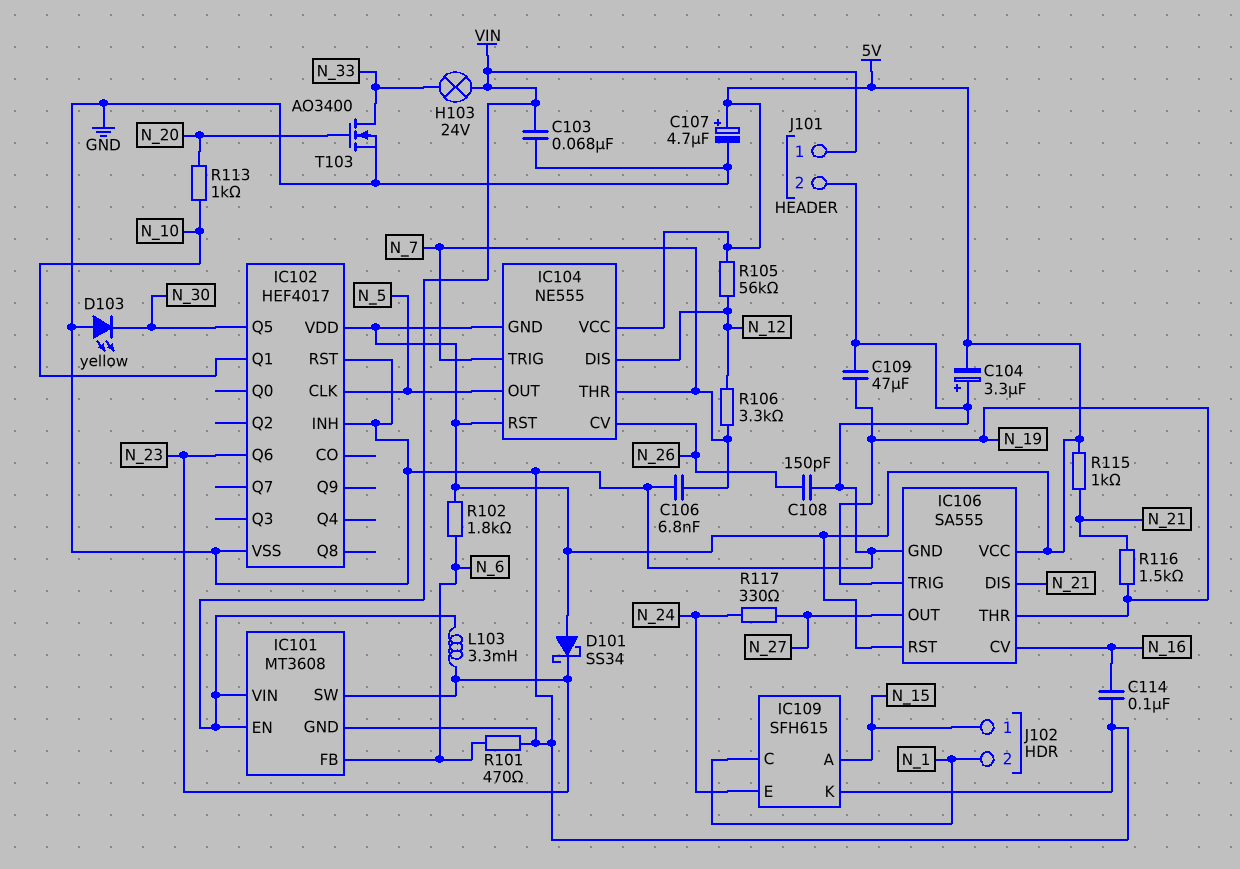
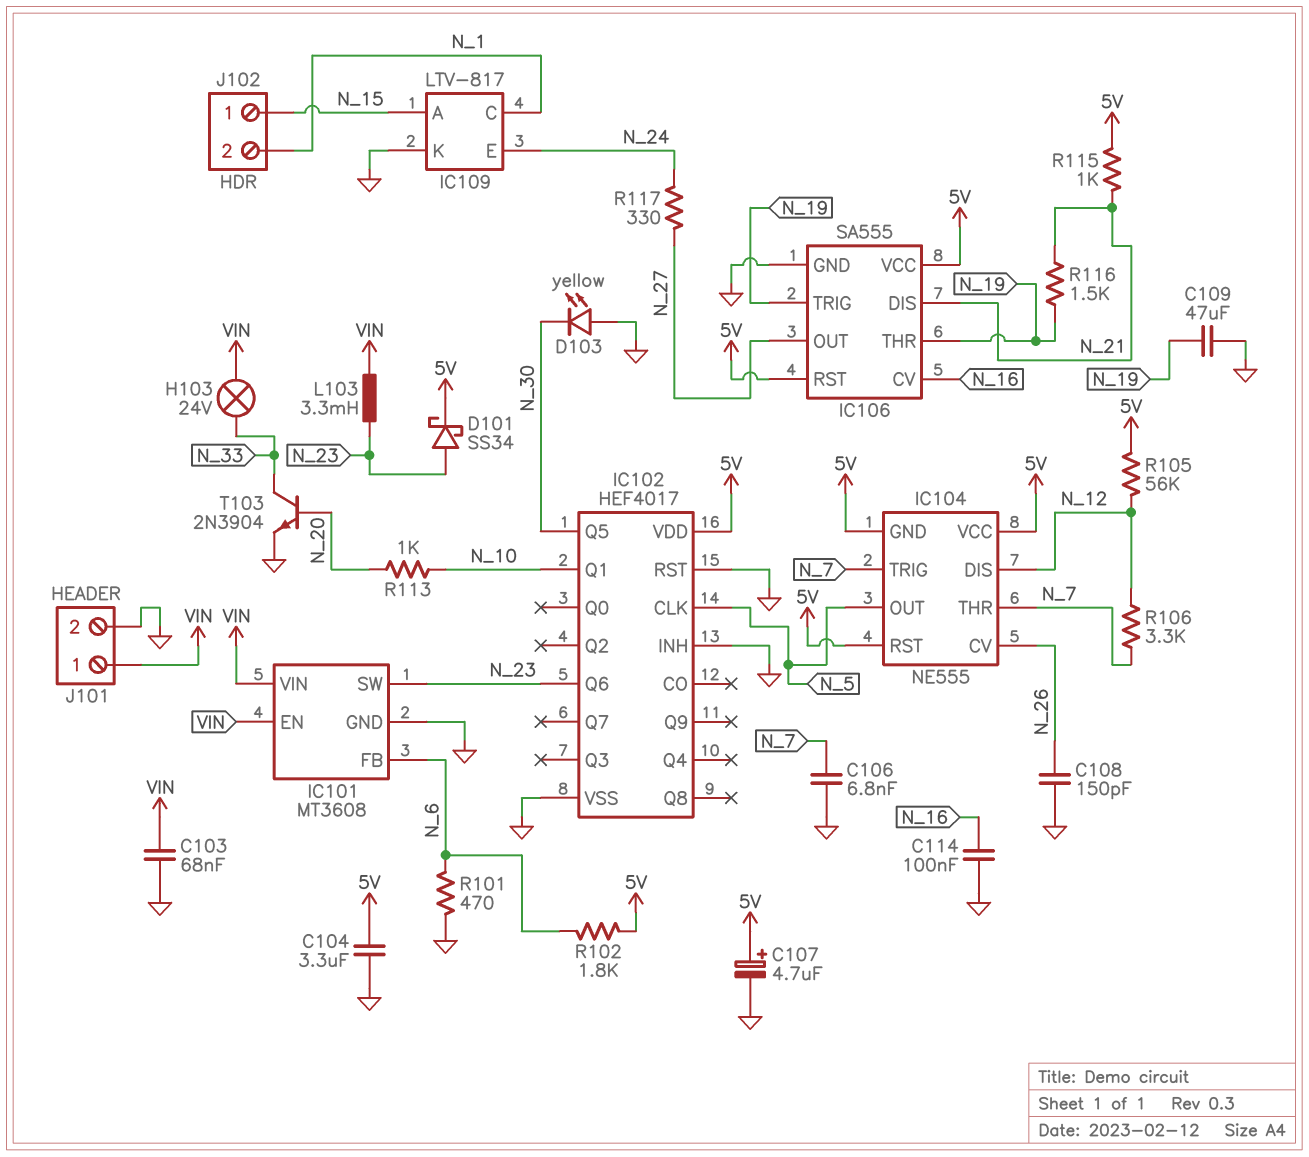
C104: 3.3uF (plus GND, minus 5V) -> 3.3uF (5V, GND)
D101: schottky SS34 (A 5V, K N_23) -> schottky SS34 (A N_23, K 5V)
IC109: SFH615 -> LTV-817
T103: NMOS AO3400 (G N_20, D N_33, S GND) -> NPN 2N3904 (B N_20, C N_33, E GND)

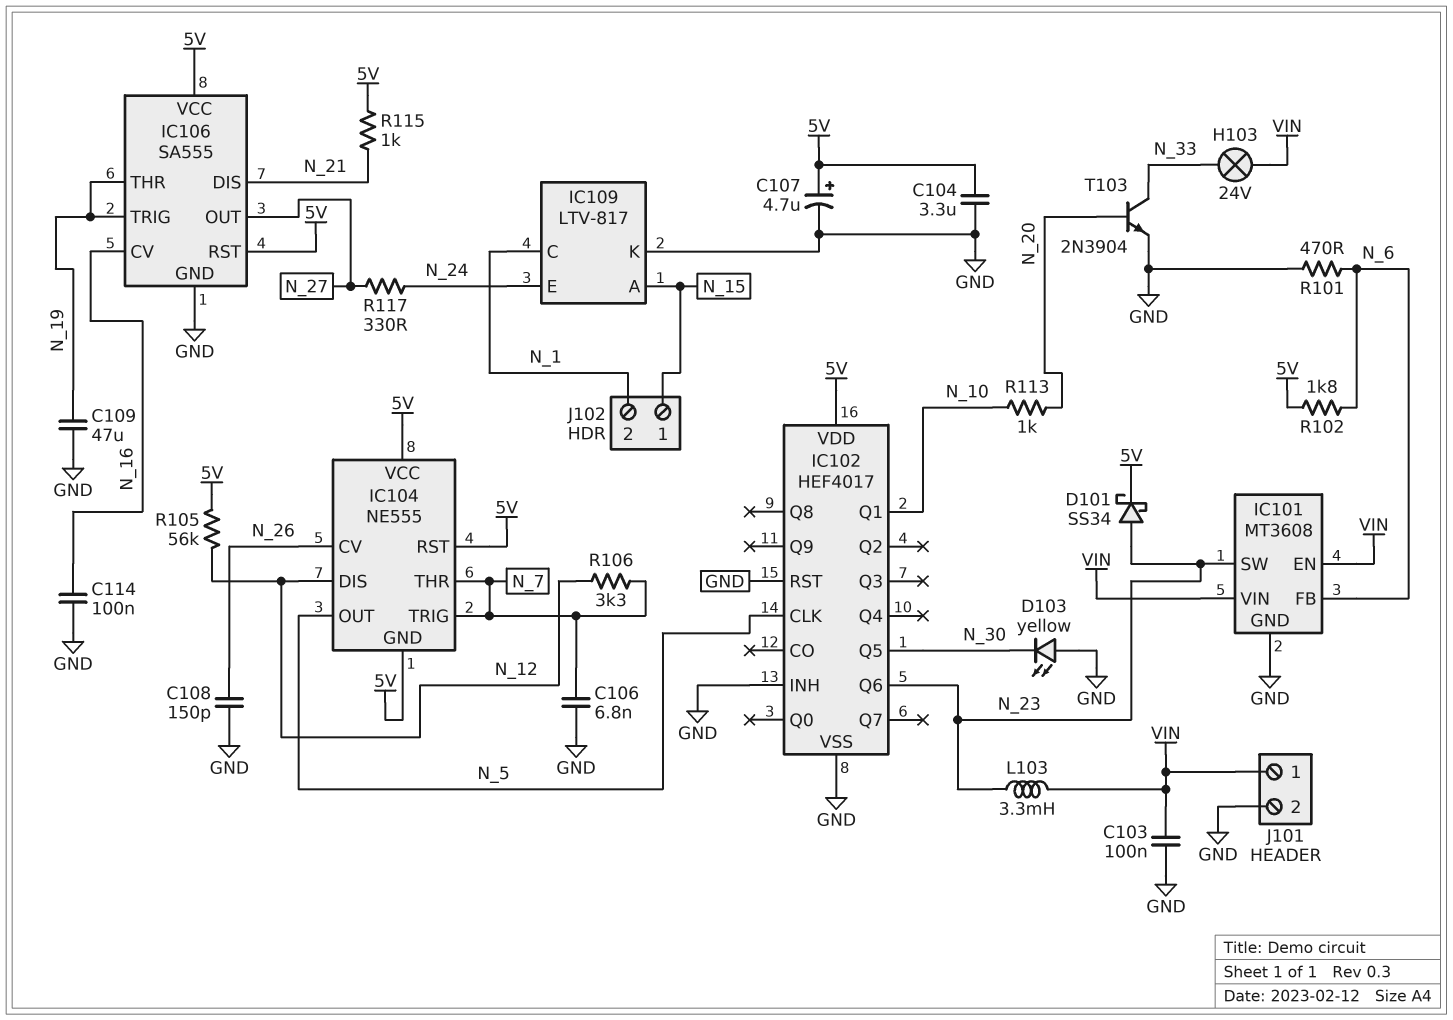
C103: 68nF (GND, VIN) -> 100nF (GND, VIN)
R116: 1.5k (N_19, N_21) -> none

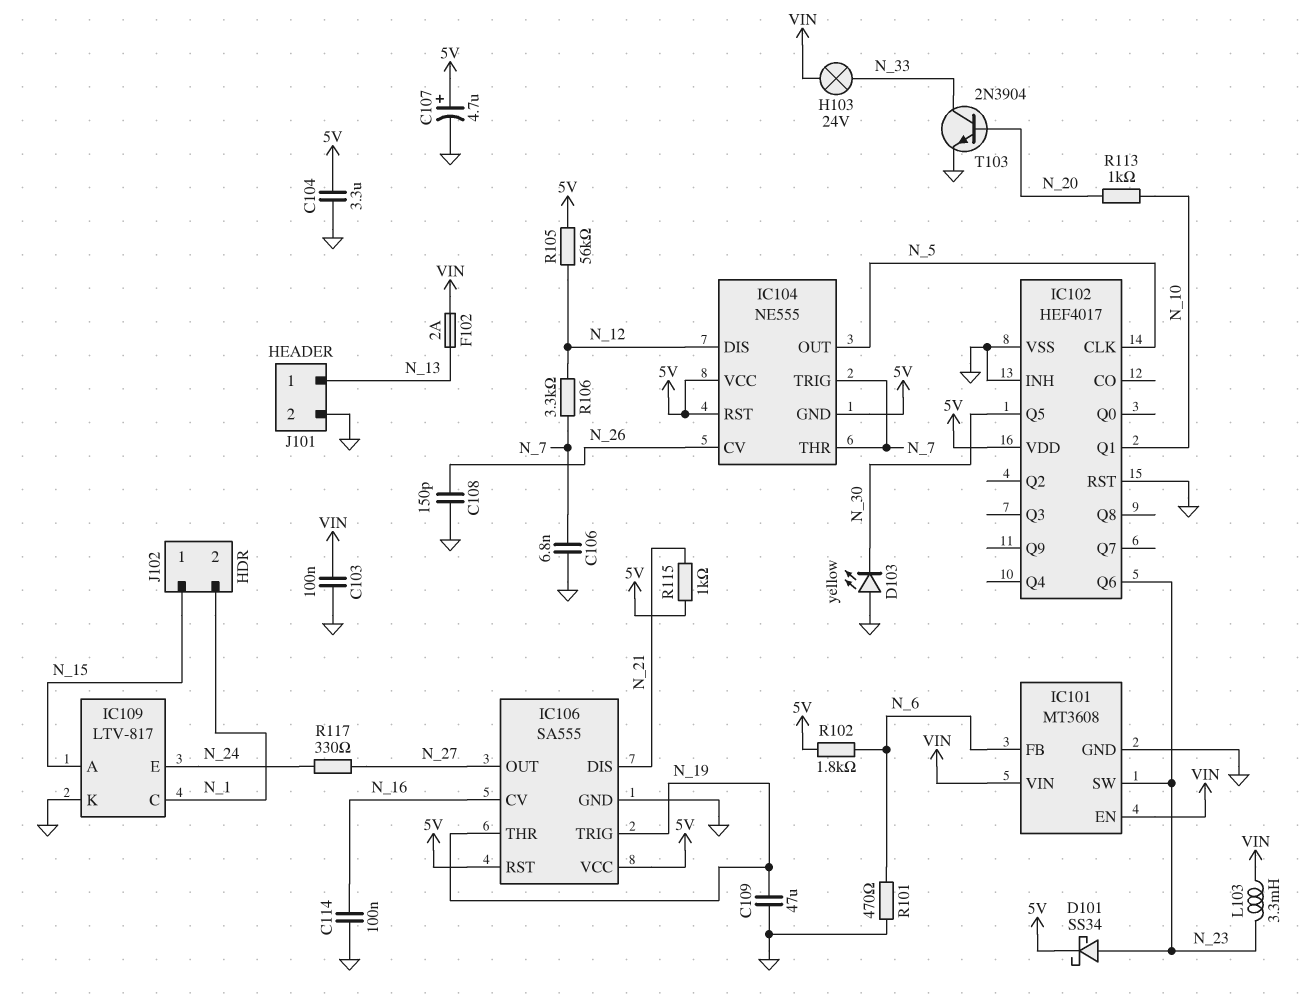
F102: none -> 2A (N_13, VIN)
J101 pin 1: VIN -> N_13

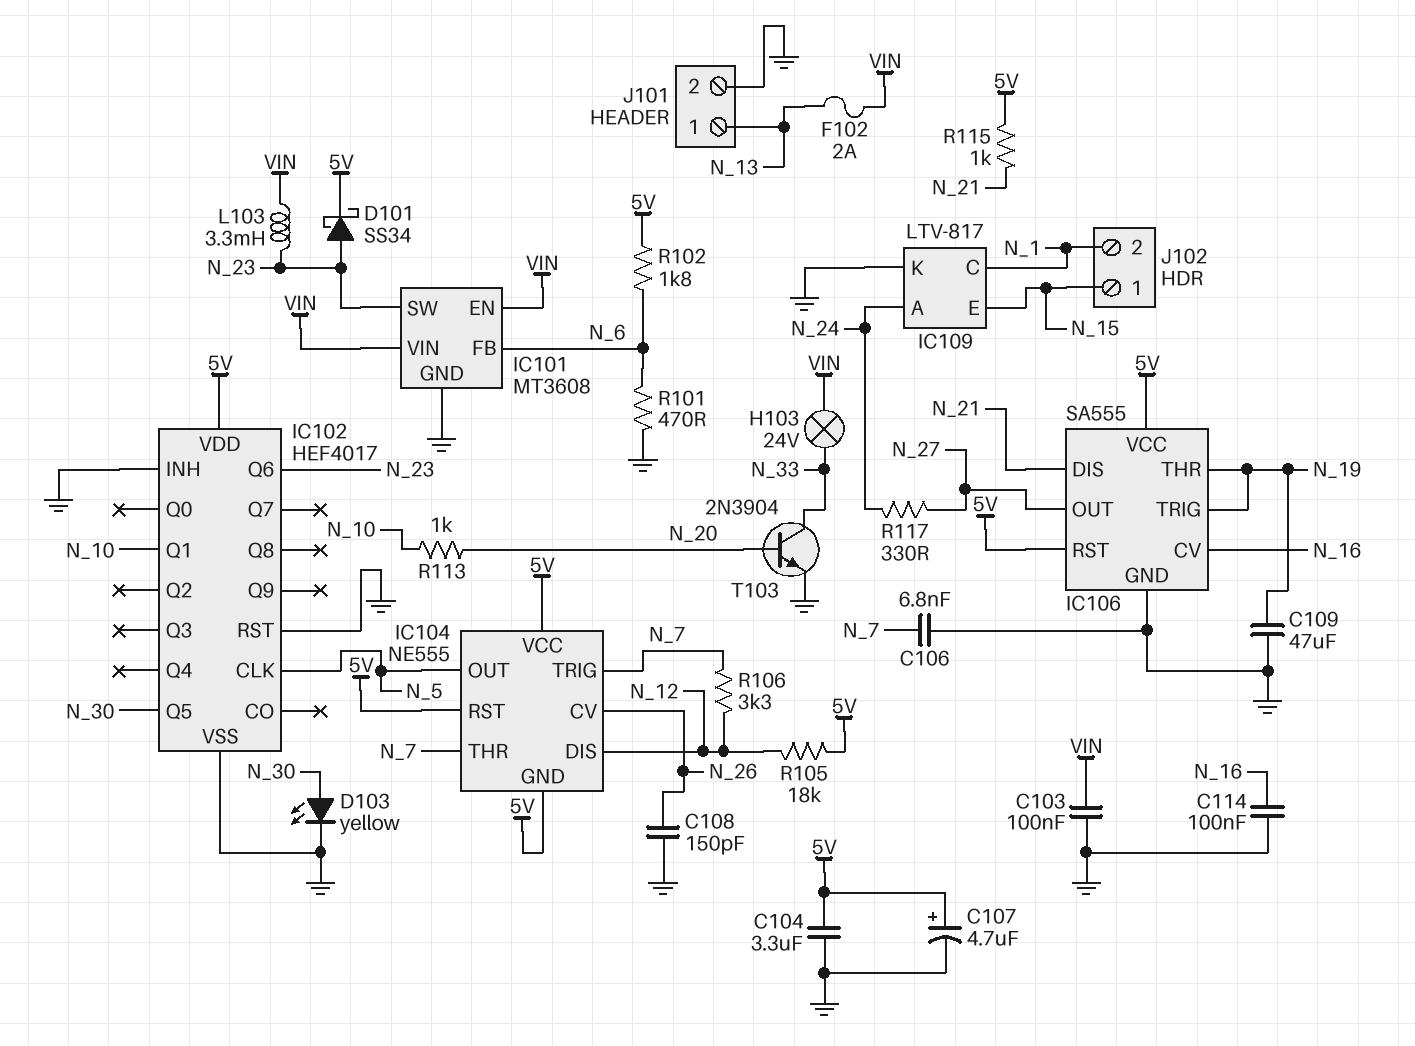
D103: LED yellow (A GND, K N_30) -> LED yellow (A N_30, K GND)
IC109 pin A: N_15 -> N_24
IC109 pin E: N_24 -> N_15
R105: 56k (5V, N_12) -> 18k (5V, N_12)

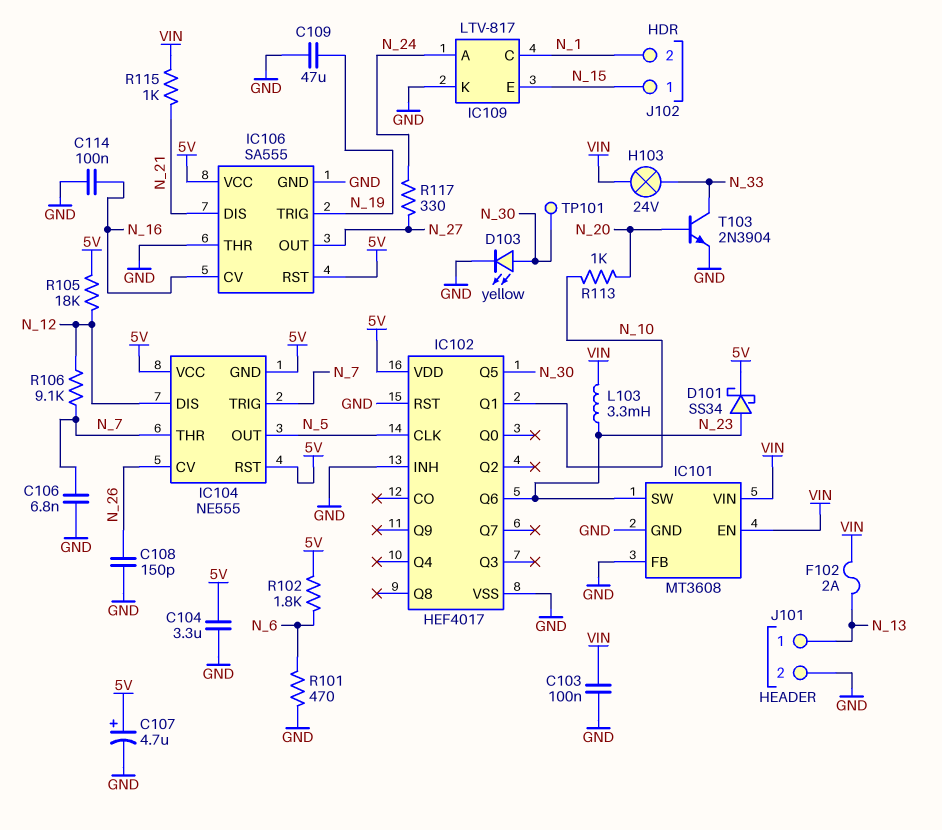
IC101 pin FB: N_6 -> GND
IC106 pin THR: N_19 -> GND
R106: 3.3k (N_7, N_12) -> 9.1k (N_7, N_12)
R115: 1k (5V, N_21) -> 1k (N_21, VIN)
TP101: none -> test point (N_30)

